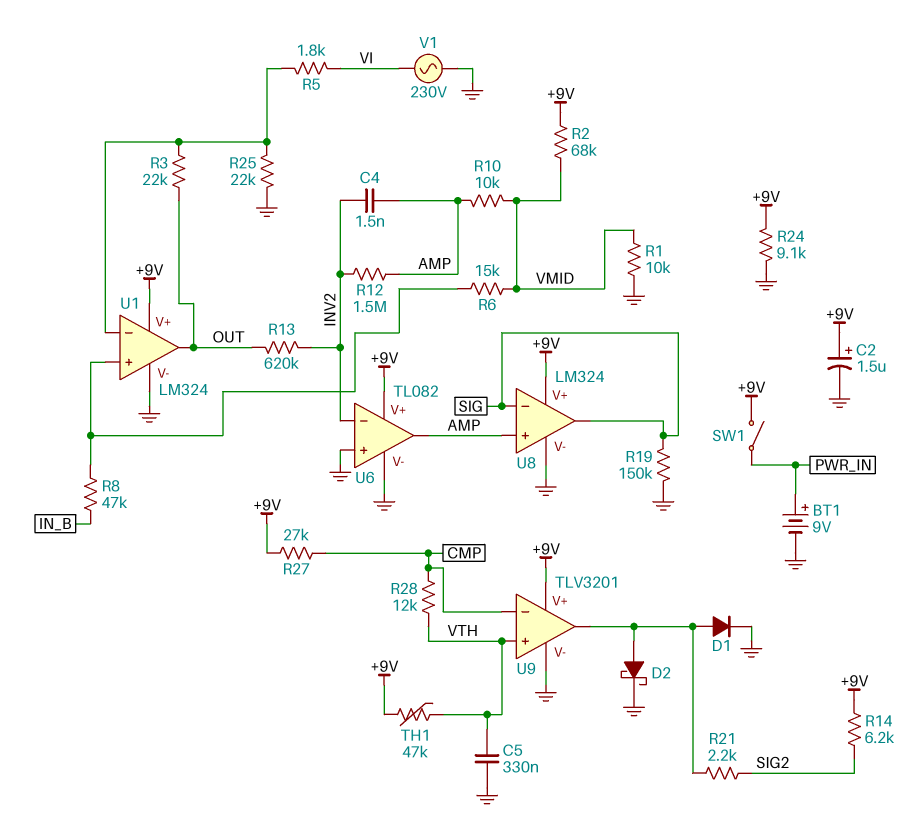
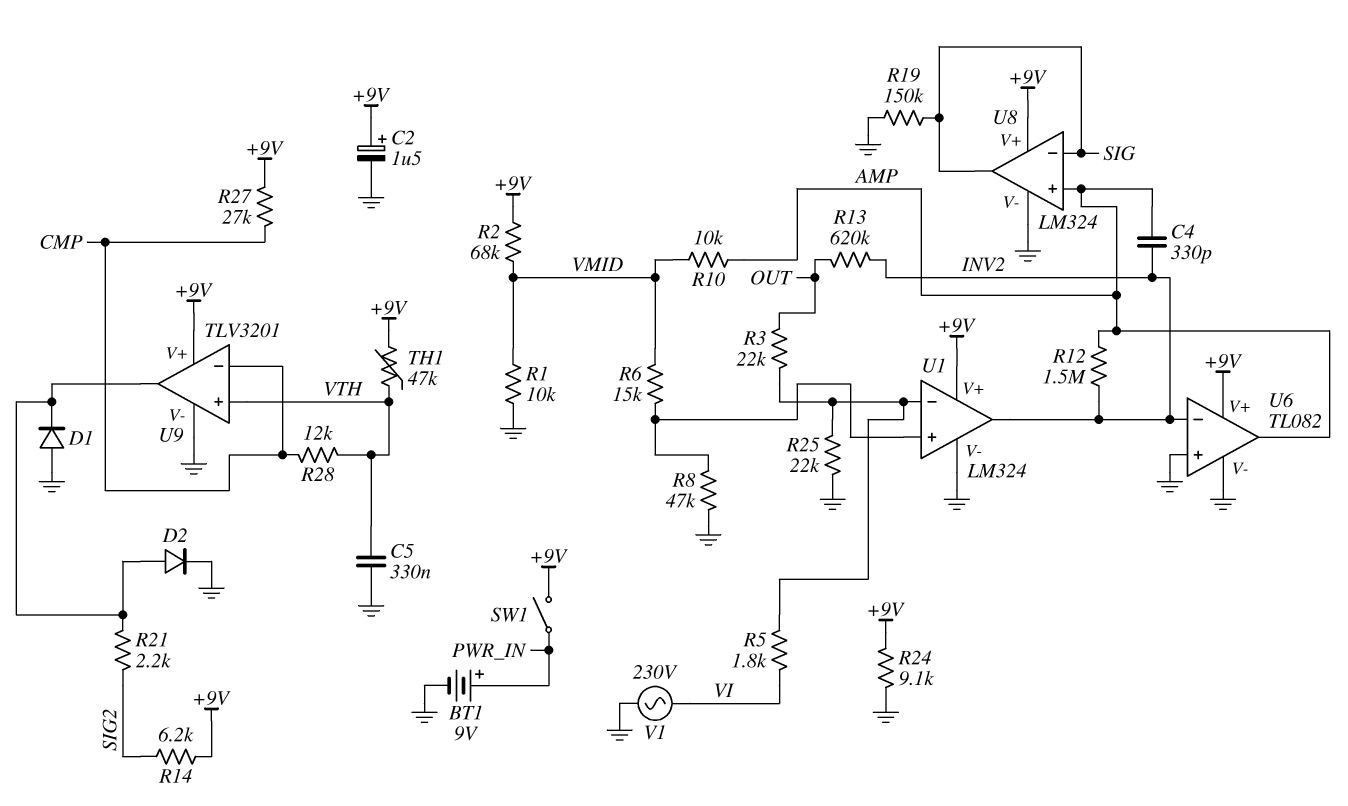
C4: 1.5nF (AMP, INV2) -> 330pF (AMP, INV2)
D1: diode (A U9/out, K GND) -> diode (A GND, K U9/out)
D2: schottky (A U9/out, K GND) -> diode (A U9/out, K GND)
R8: 47k (IN_B, U1/in+) -> 47k (GND, U1/in+)
U1 pin out: OUT -> INV2

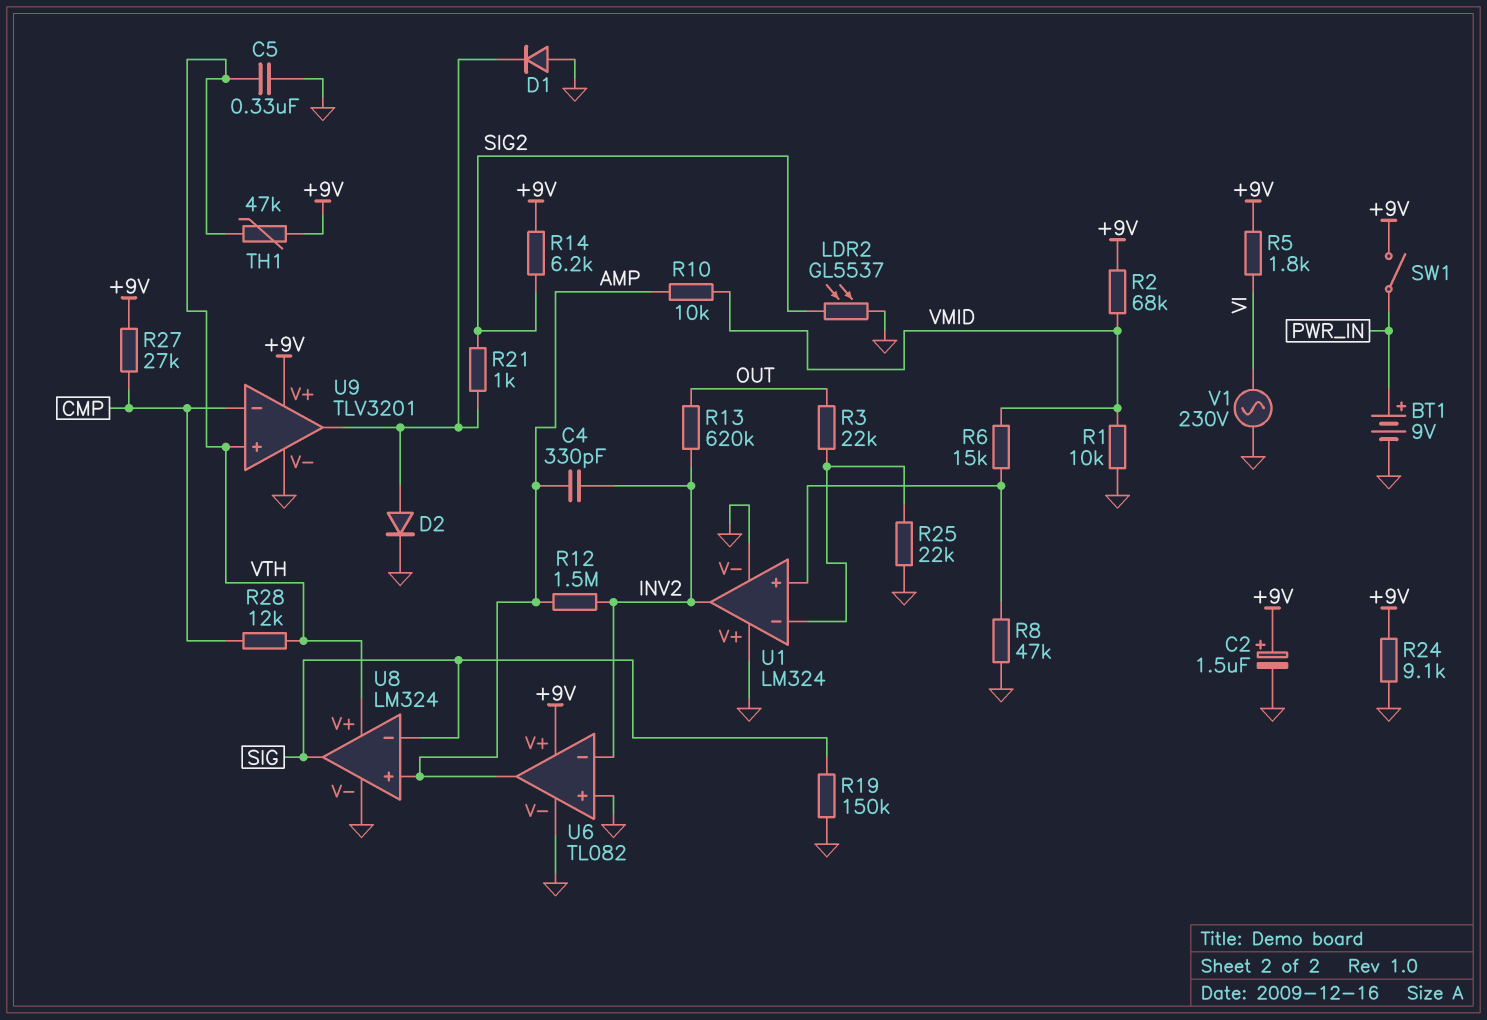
LDR2: none -> GL5537 (GND, SIG2)
R5: 1.8k (U1/in-, VI) -> 1.8k (+9V, VI)
R21: 2.2k (SIG2, U9/out) -> 1k (SIG2, U9/out)
U1 pin V+: +9V -> GND
U8 pin V+: +9V -> VTH

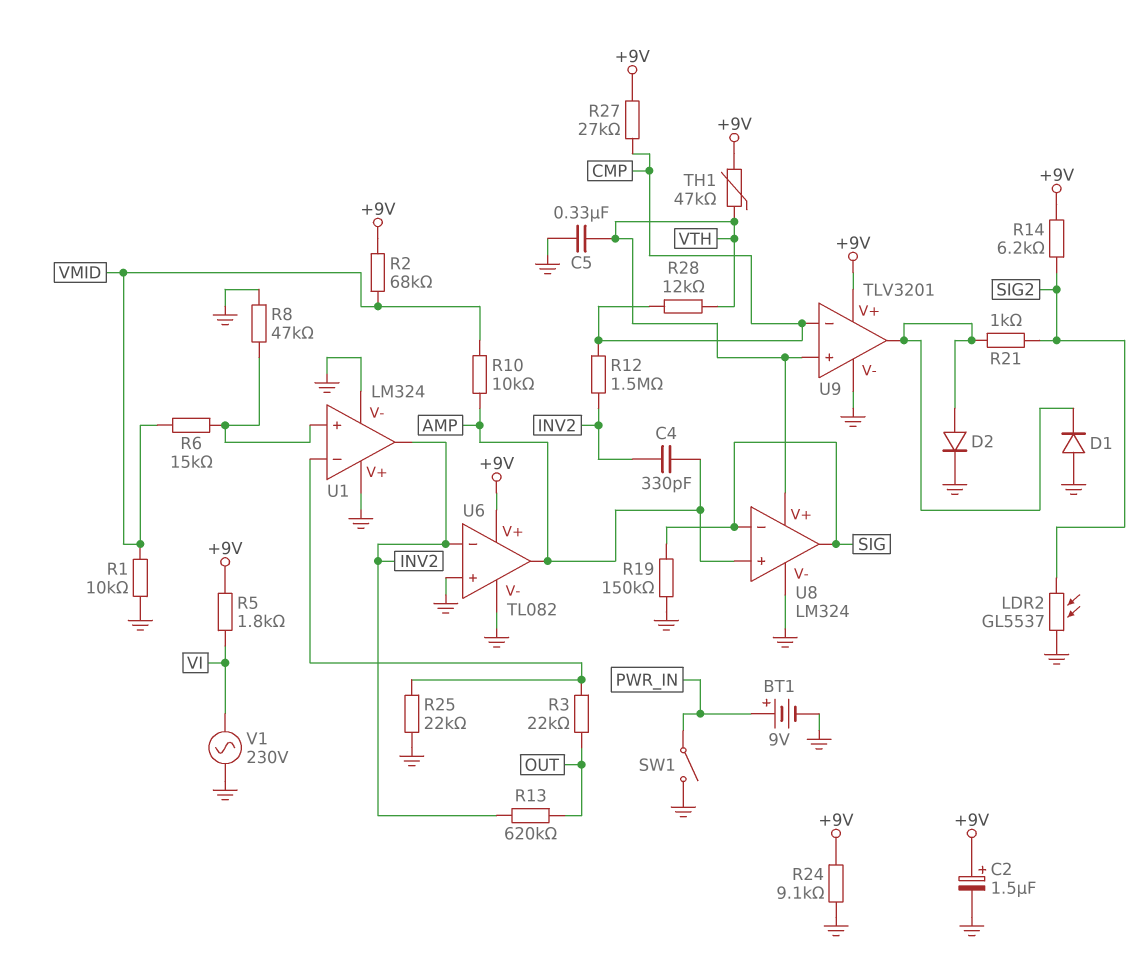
R12: 1.5M (AMP, INV2) -> 1.5M (CMP, INV2)
SW1: switch (+9V, PWR_IN) -> switch (GND, PWR_IN)

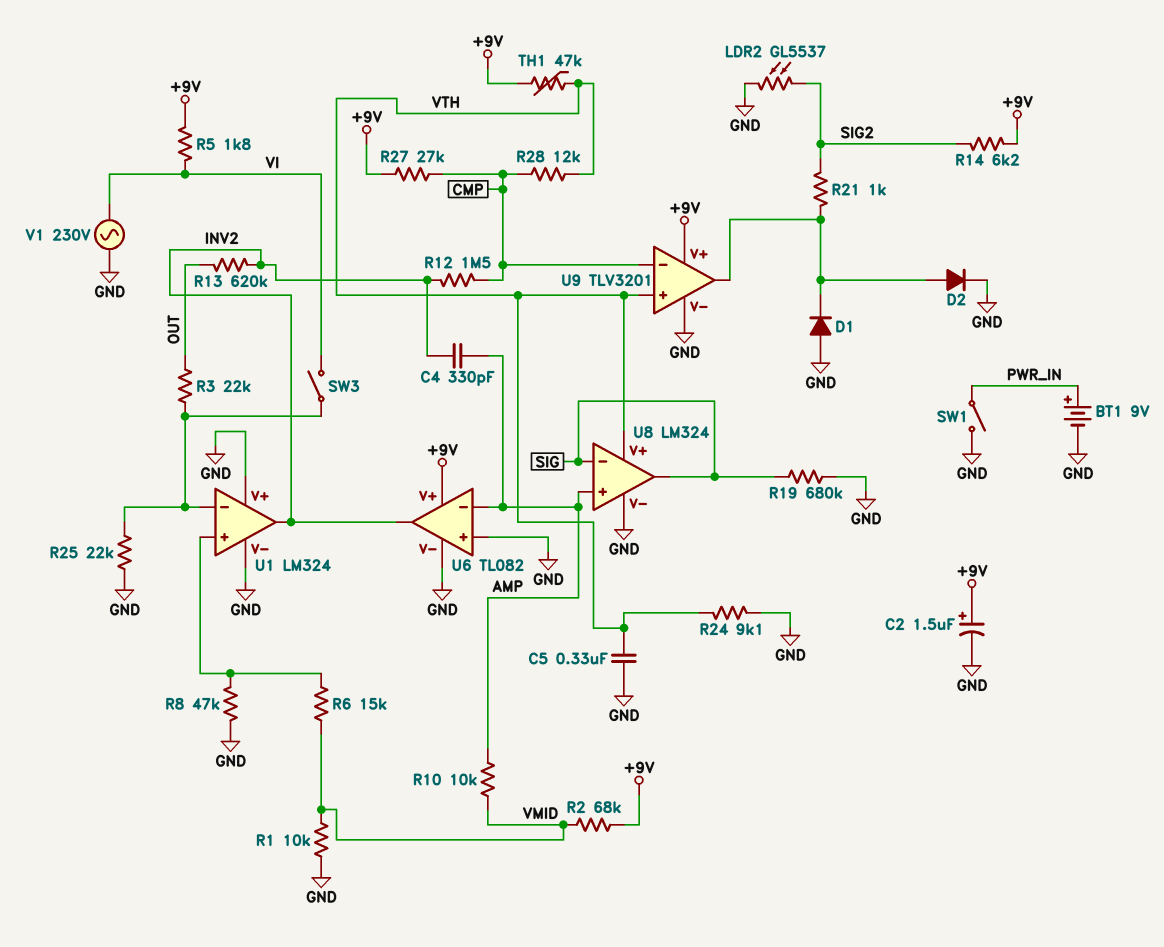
R19: 150k (GND, SIG) -> 680k (GND, SIG)
R24: 9.1k (+9V, GND) -> 9.1k (GND, VTH)
SW3: none -> switch (U1/in-, VI)
U6 pin in-: INV2 -> AMP
U6 pin out: AMP -> INV2

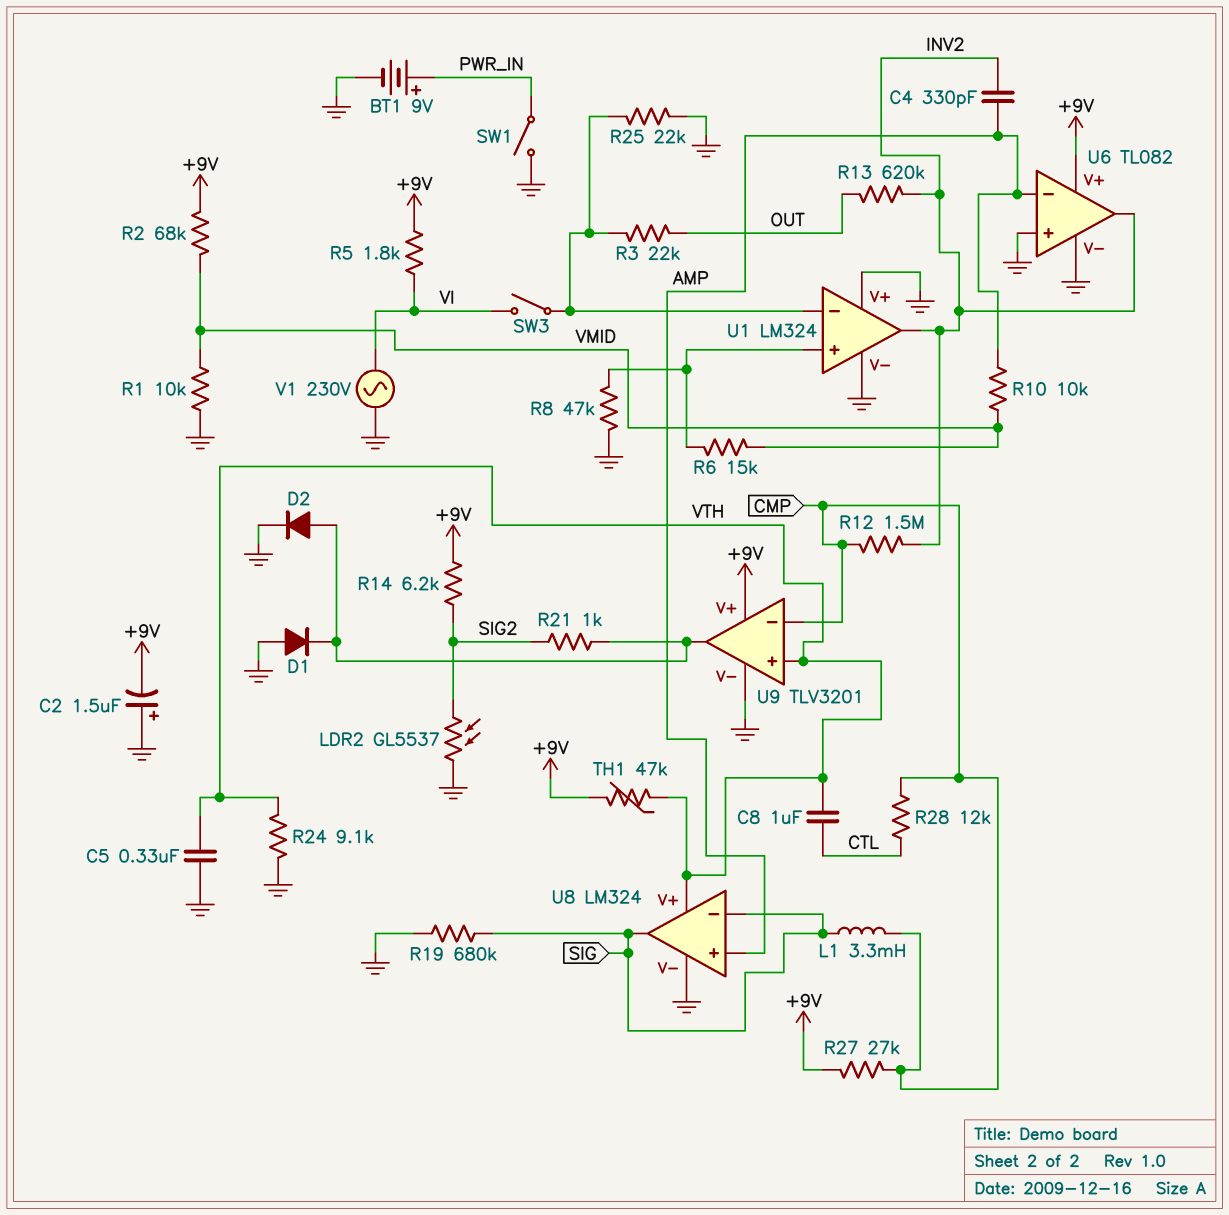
C2: 1.5uF (plus +9V, minus GND) -> 1.5uF (plus GND, minus +9V)
C8: none -> 1uF (CTL, VTH)
L1: none -> 3.3mH (CMP, SIG)
R28: 12k (CMP, VTH) -> 12k (CMP, CTL)

